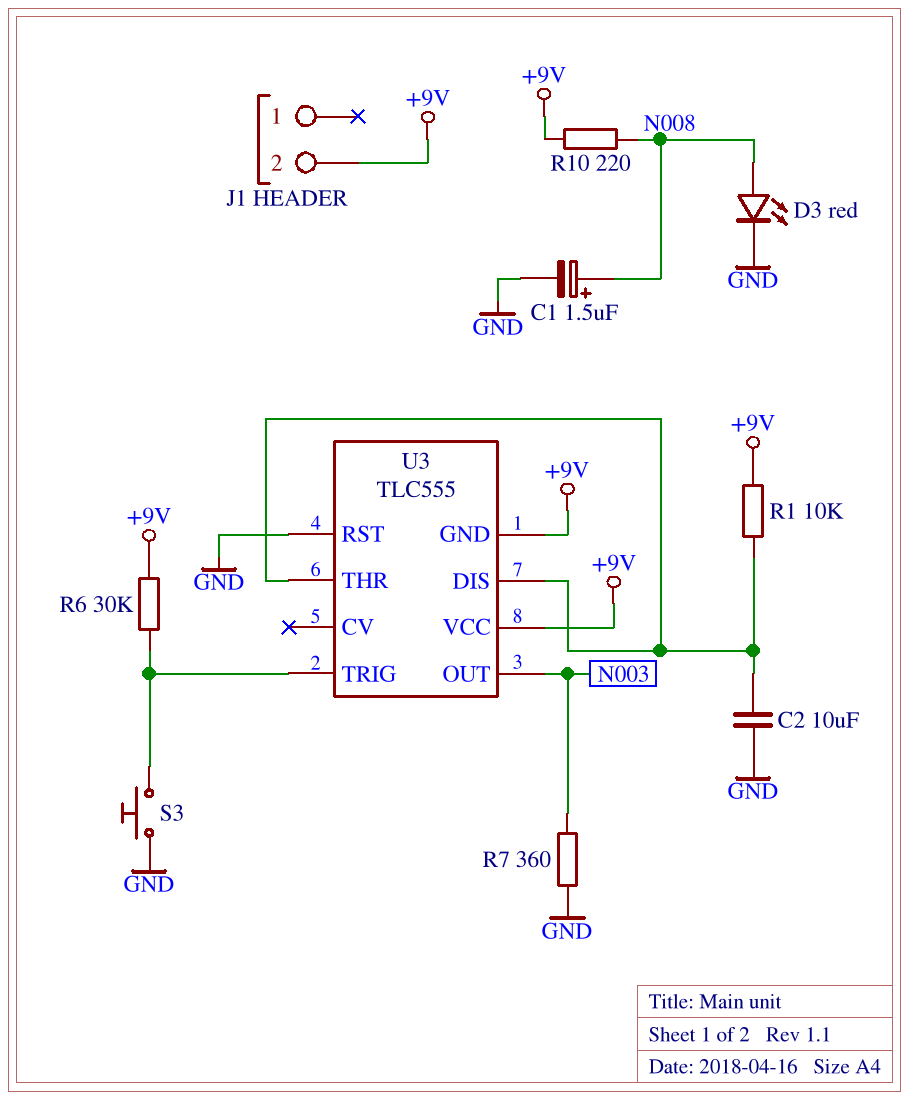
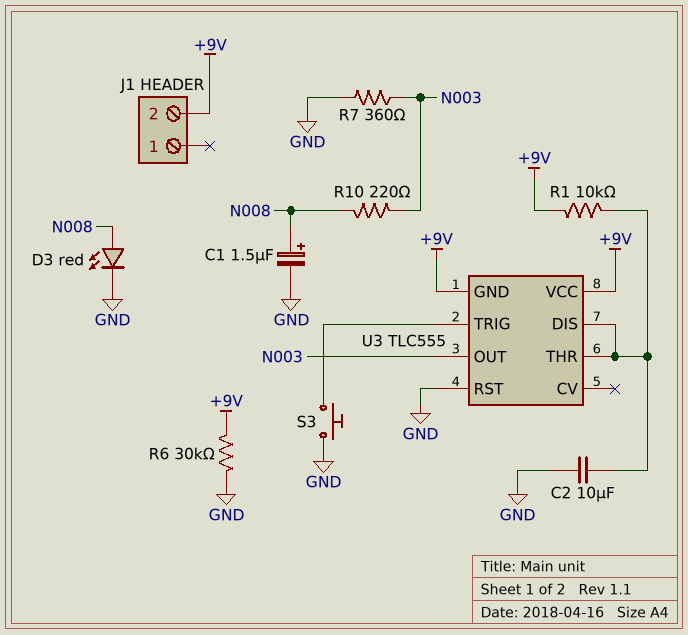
R6: 30k (+9V, U3/TRIG) -> 30k (+9V, GND)
R10: 220 (+9V, N008) -> 220 (N003, N008)

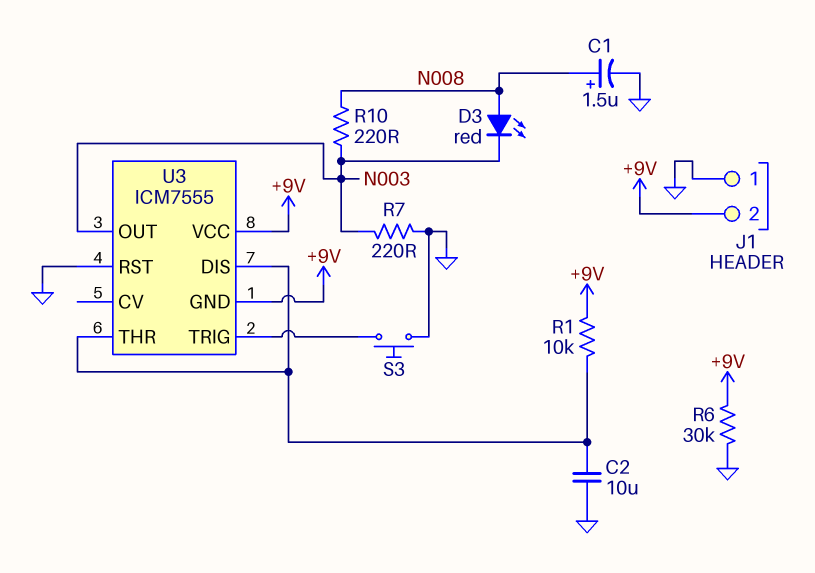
D3: LED red (A N008, K GND) -> LED red (A N008, K N003)
J1 pin 1: none -> GND
R7: 360 (GND, N003) -> 220 (GND, N003)
U3: TLC555 -> ICM7555

